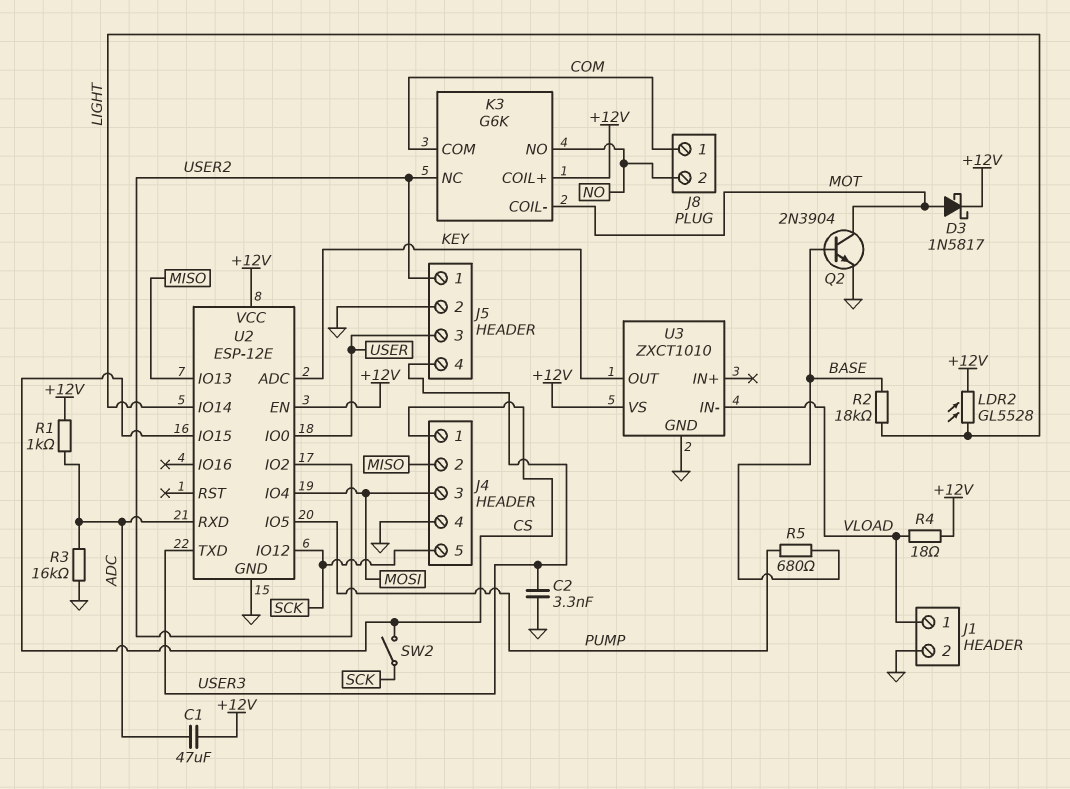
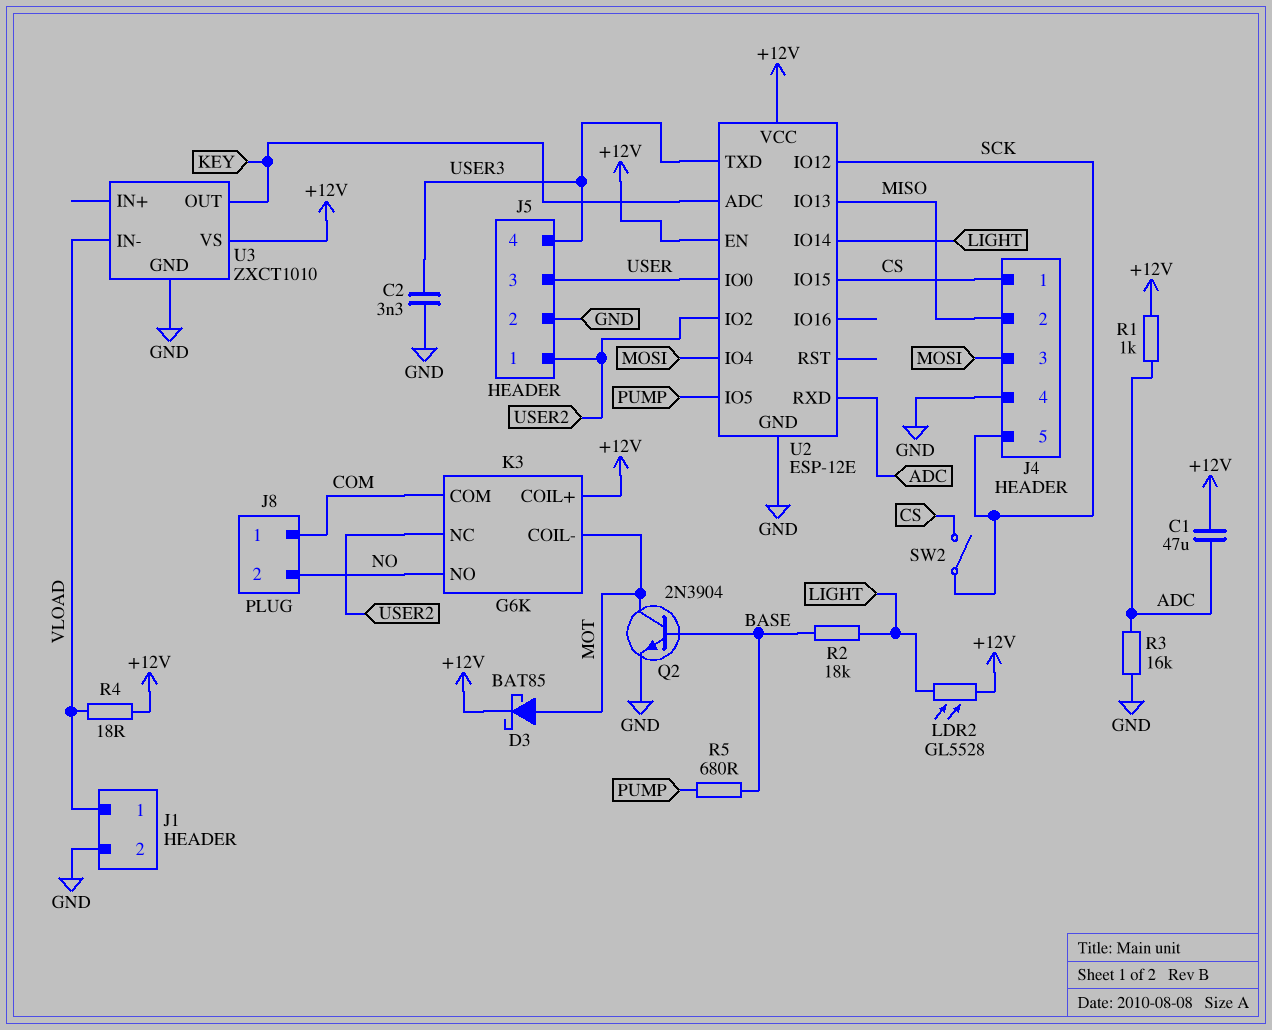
D3: schottky 1N5817 (A MOT, K +12V) -> schottky BAT85 (A MOT, K +12V)

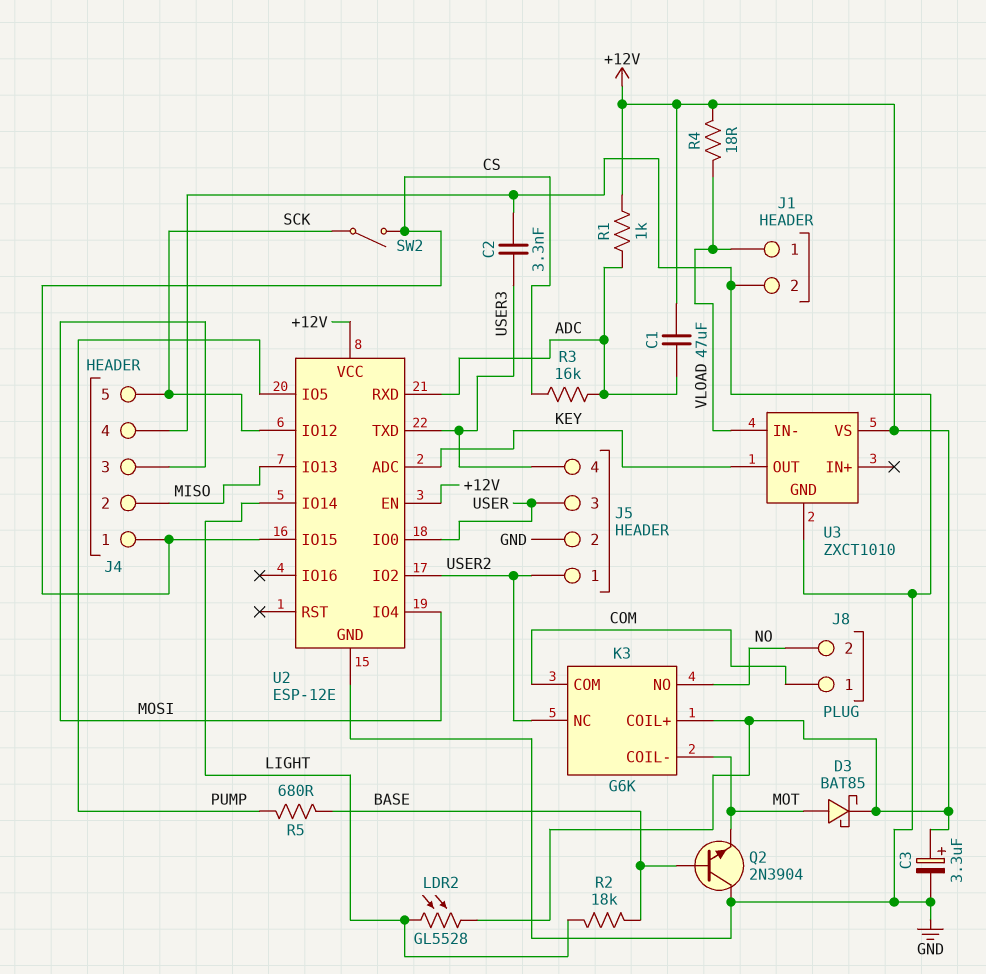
C3: none -> 3.3uF (plus +12V, minus GND)
Q2: NPN 2N3904 (B BASE, C MOT, E GND) -> NPN 2N3904 (B BASE, C GND, E MOT)
R3: 16k (ADC, GND) -> 16k (ADC, CS)

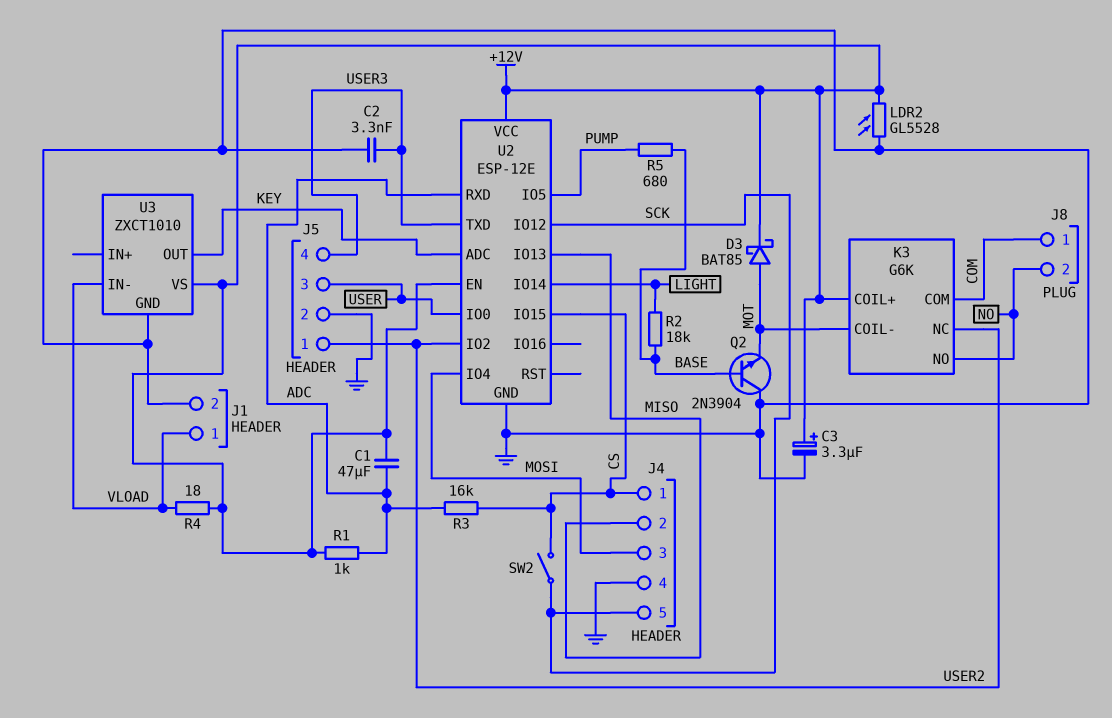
LDR2: GL5528 (+12V, LIGHT) -> GL5528 (+12V, GND)

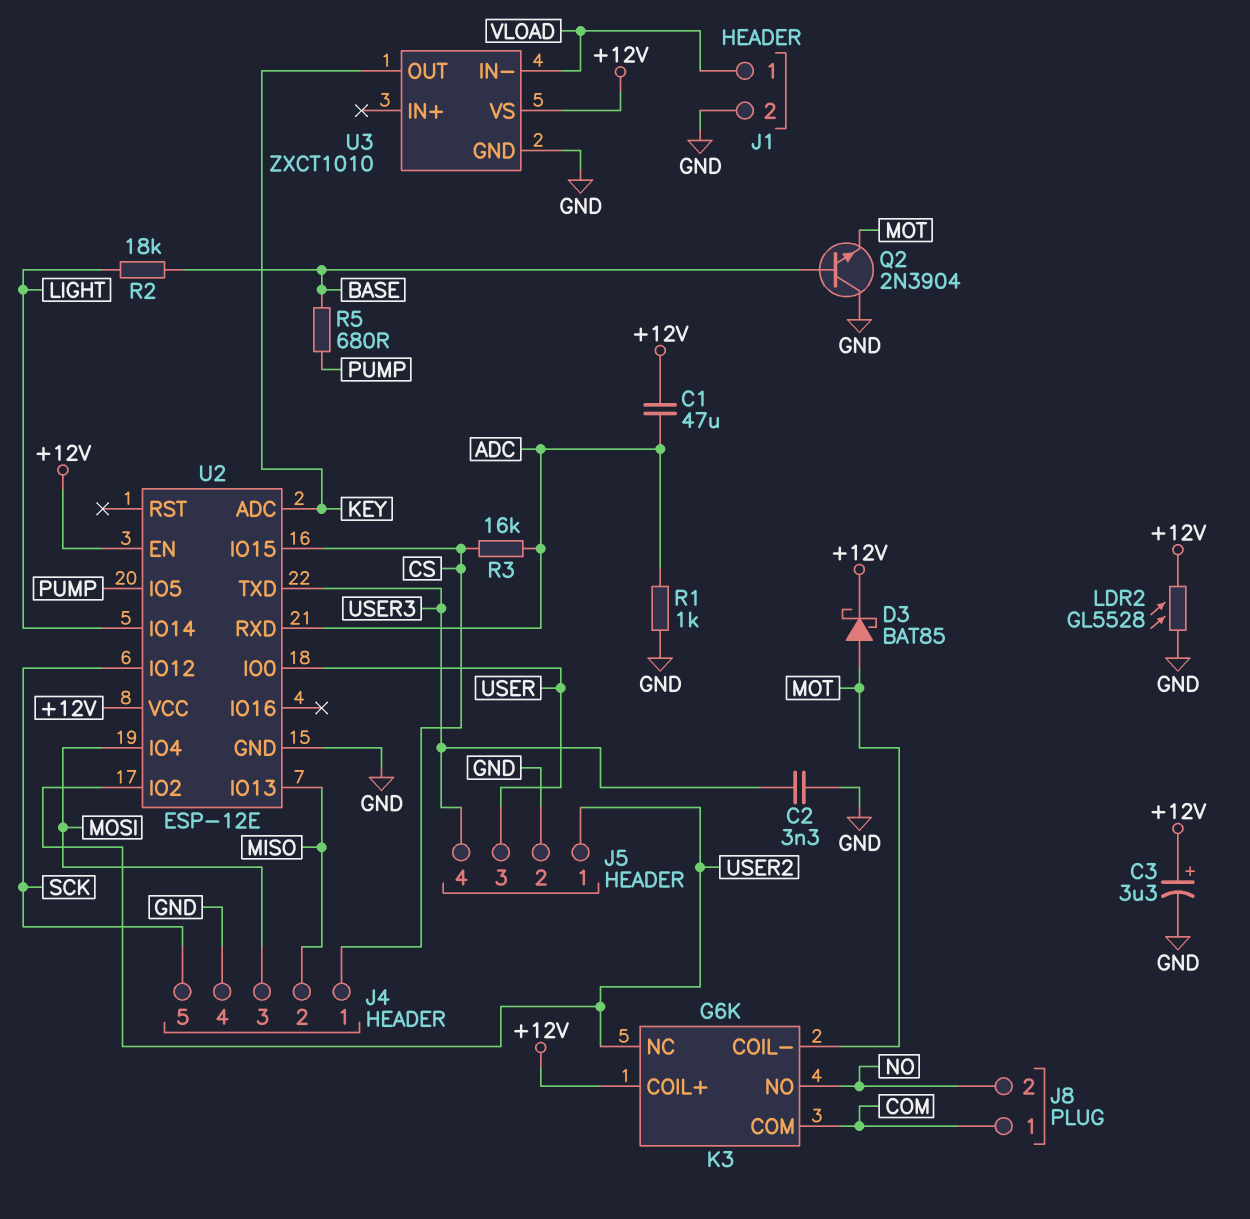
R1: 1k (+12V, ADC) -> 1k (ADC, GND)
R4: 18 (+12V, VLOAD) -> none
SW2: switch (CS, SCK) -> none

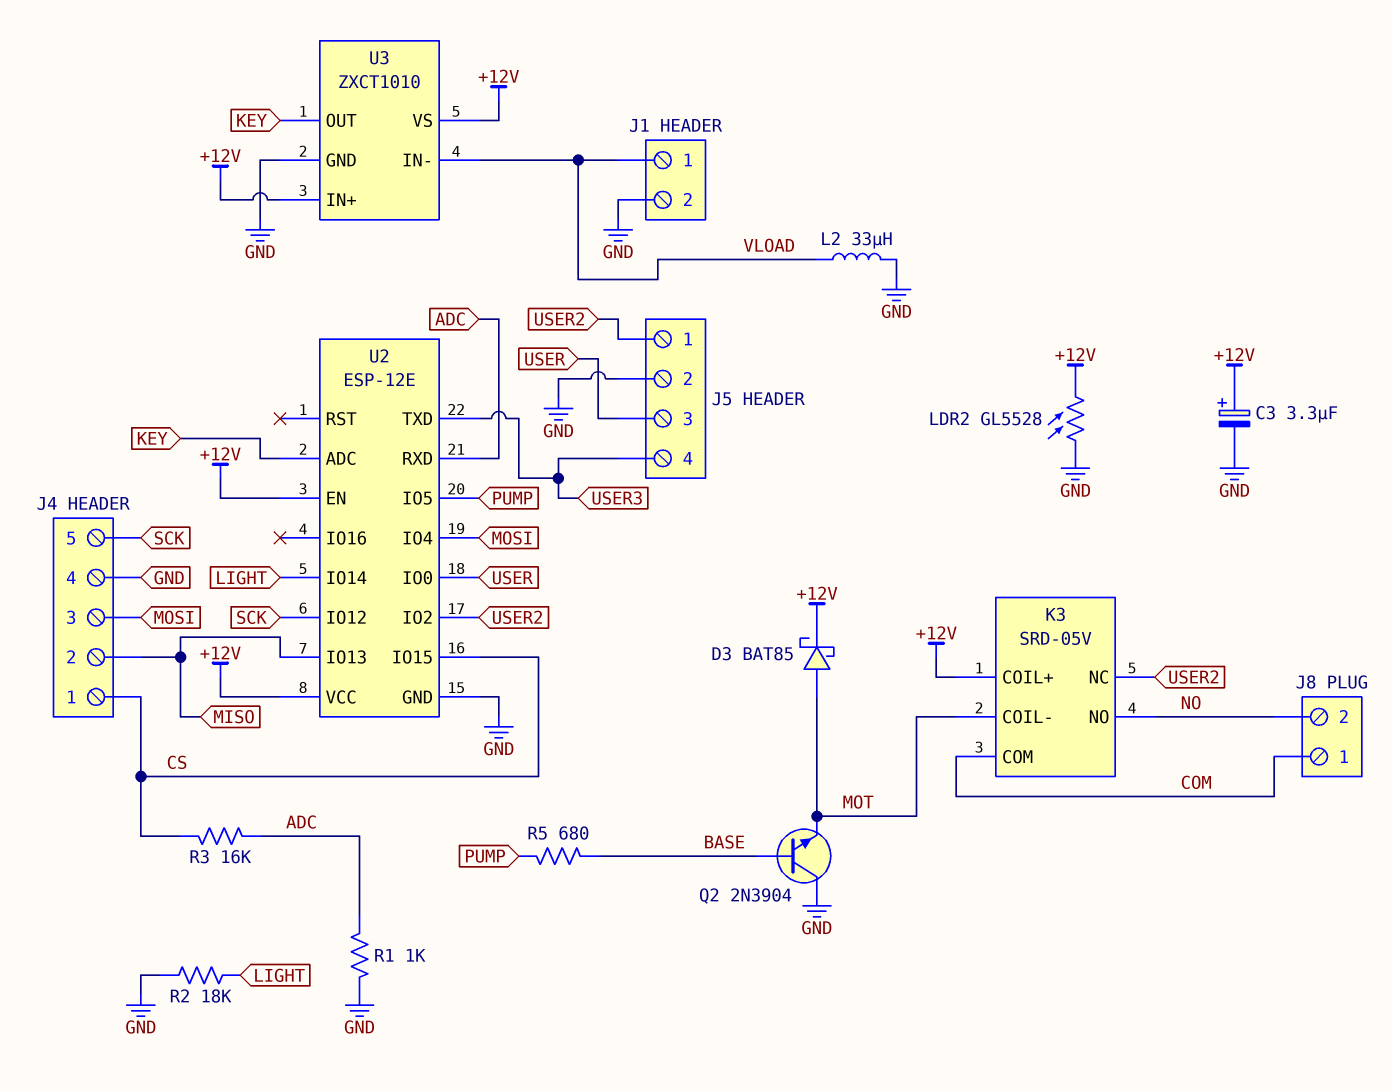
C1: 47uF (+12V, ADC) -> none
C2: 3.3nF (GND, USER3) -> none
K3: G6K -> SRD-05V
L2: none -> 33uH (GND, VLOAD)
R2: 18k (BASE, LIGHT) -> 18k (GND, LIGHT)
U3 pin IN+: none -> +12V

